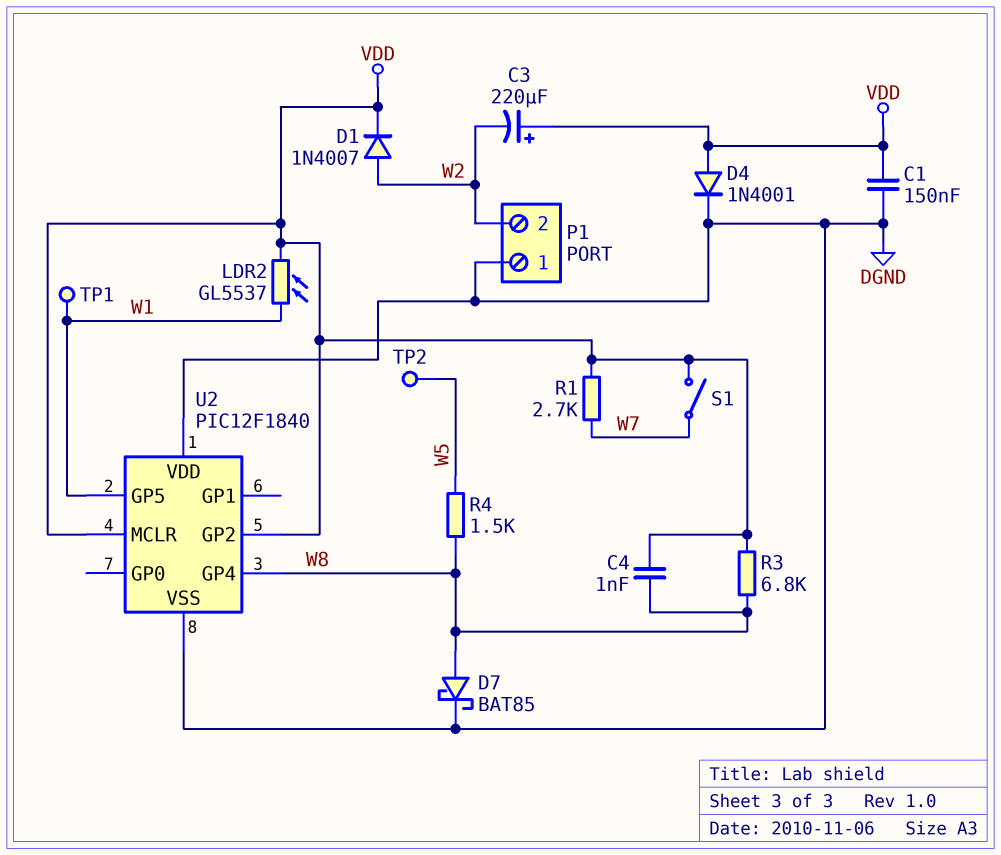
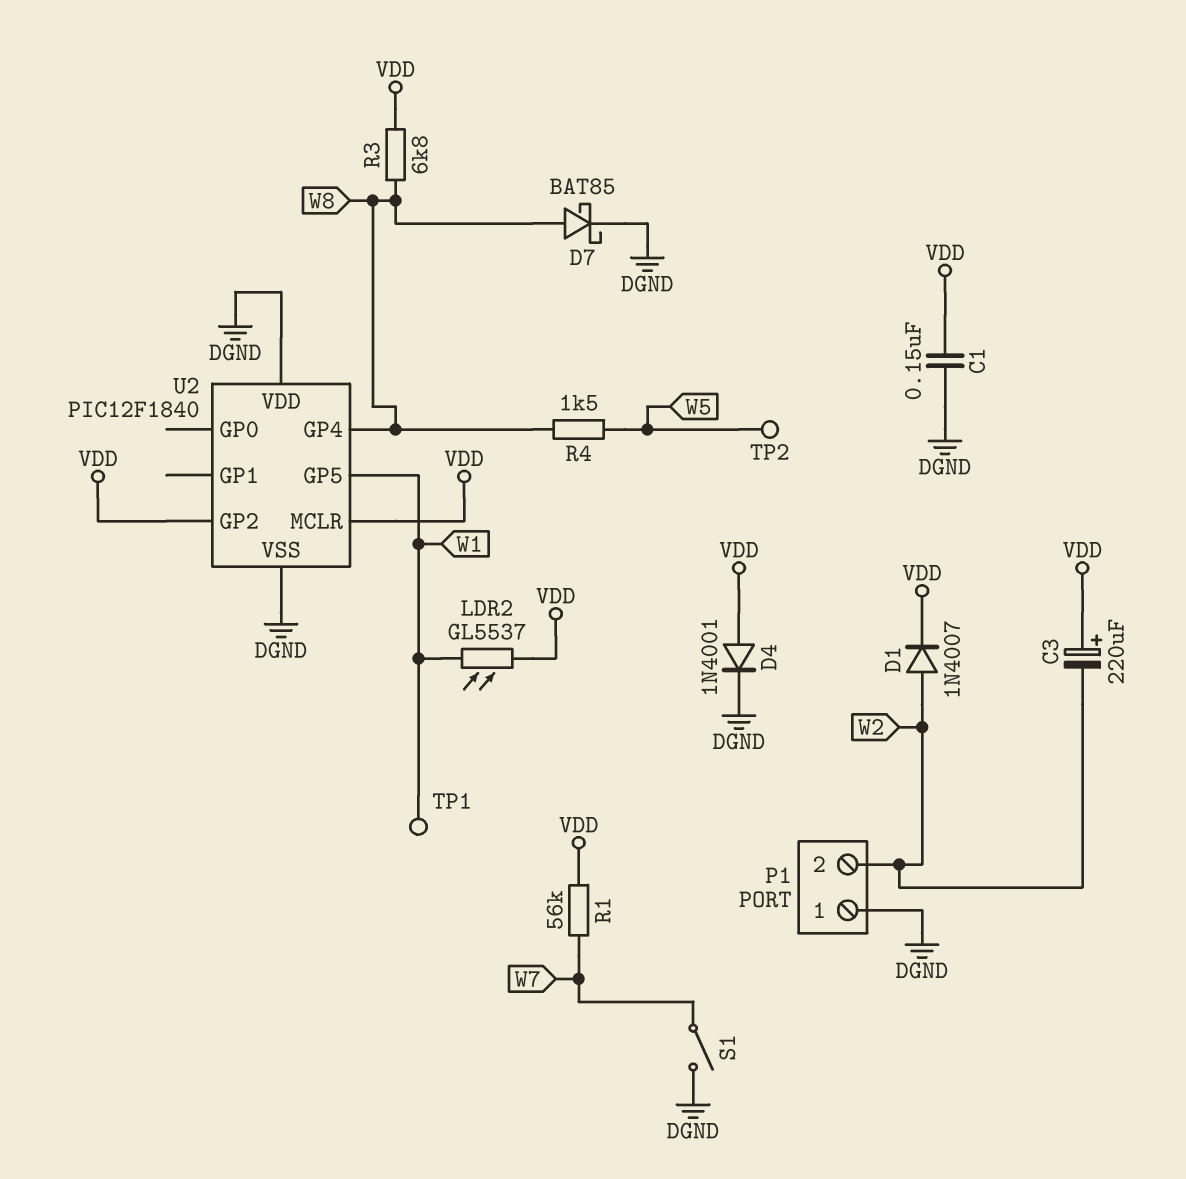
C4: 1nF (VDD, W8) -> none
R1: 2.7k (VDD, W7) -> 56k (VDD, W7)
S1: switch (VDD, W7) -> switch (DGND, W7)

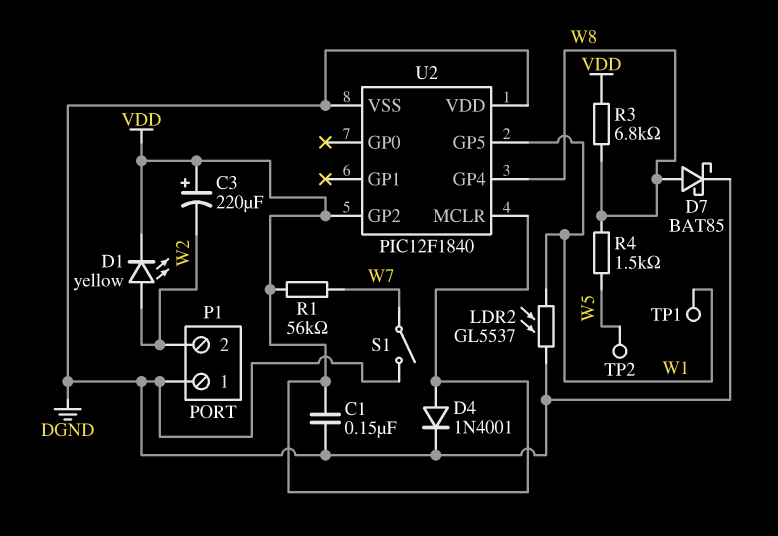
D1: diode 1N4007 (A W2, K VDD) -> LED yellow (A W2, K VDD)
LDR2: GL5537 (VDD, W1) -> GL5537 (DGND, W1)

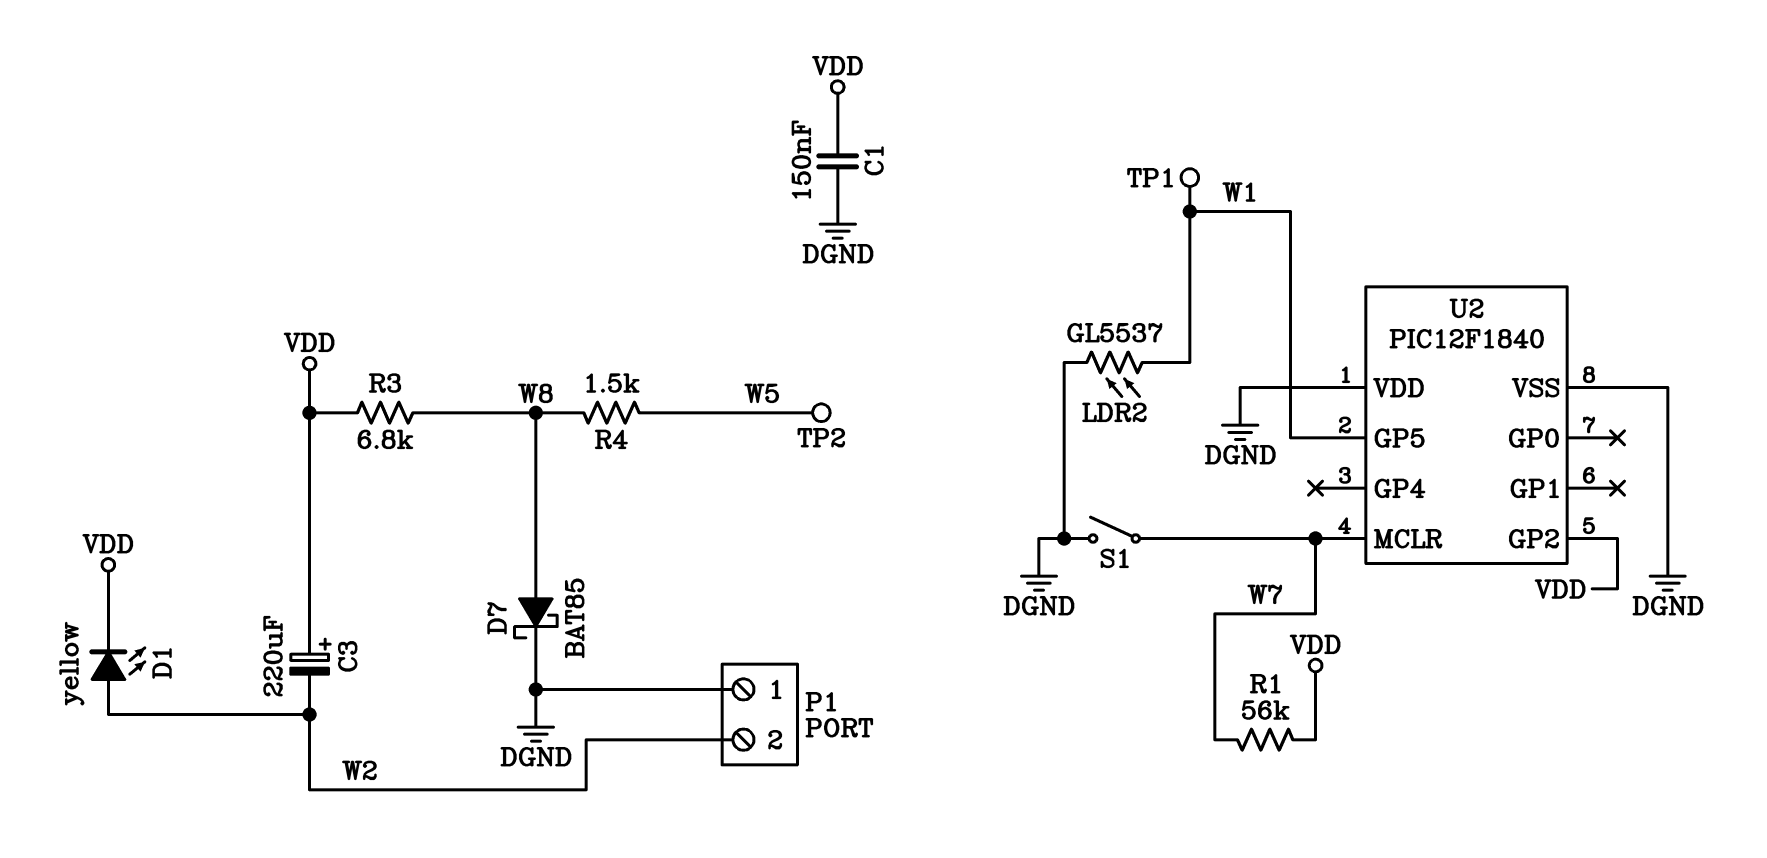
D4: diode 1N4001 (A VDD, K DGND) -> none
U2 pin GP4: W8 -> none
U2 pin MCLR: VDD -> W7

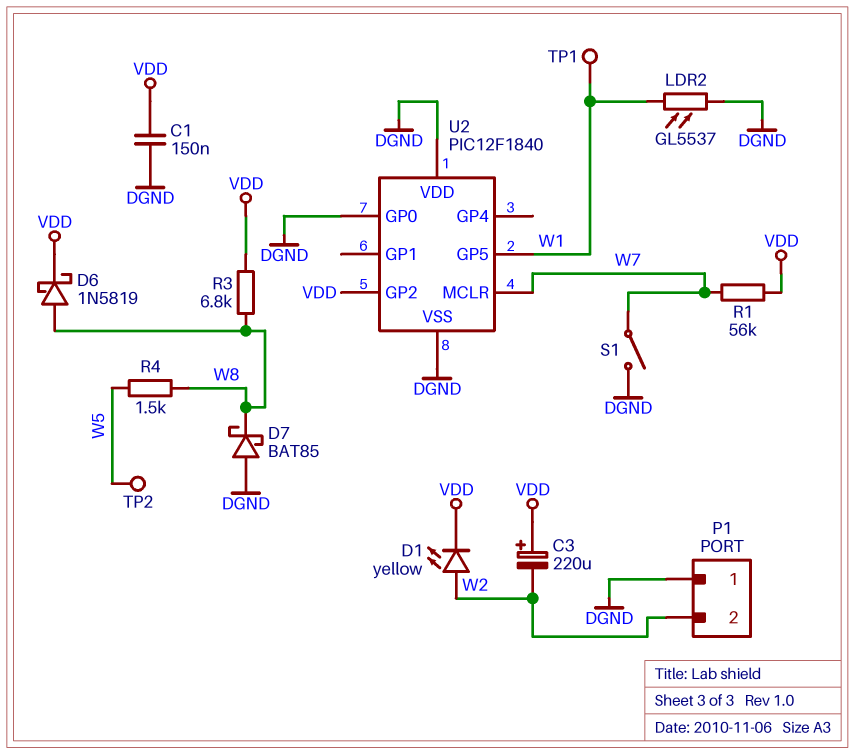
D6: none -> schottky 1N5819 (A W8, K VDD)
D7: schottky BAT85 (A W8, K DGND) -> schottky BAT85 (A DGND, K W8)
U2 pin GP0: none -> DGND

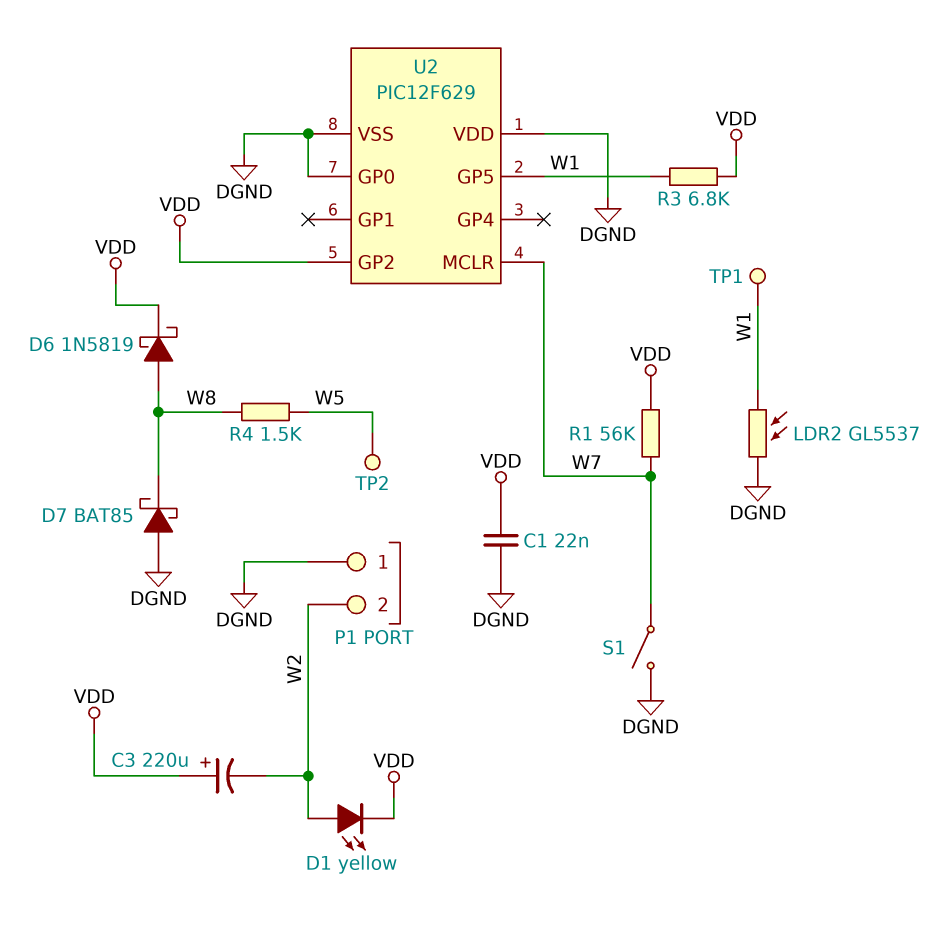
C1: 150nF (DGND, VDD) -> 22nF (DGND, VDD)
R3: 6.8k (VDD, W8) -> 6.8k (VDD, W1)
U2: PIC12F1840 -> PIC12F629

